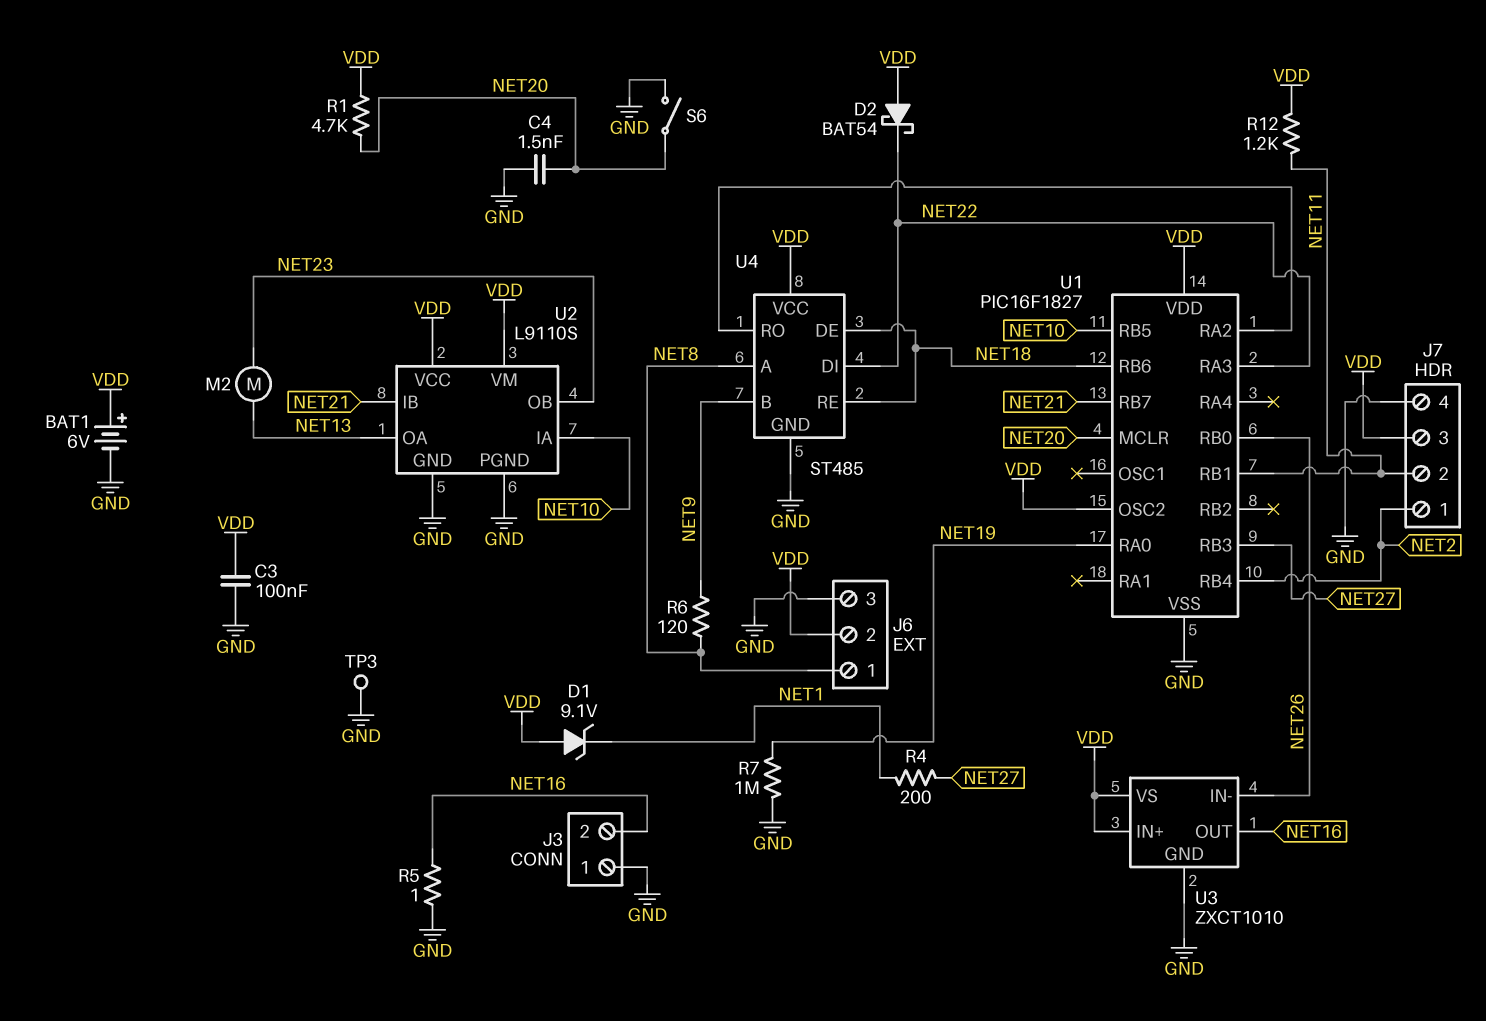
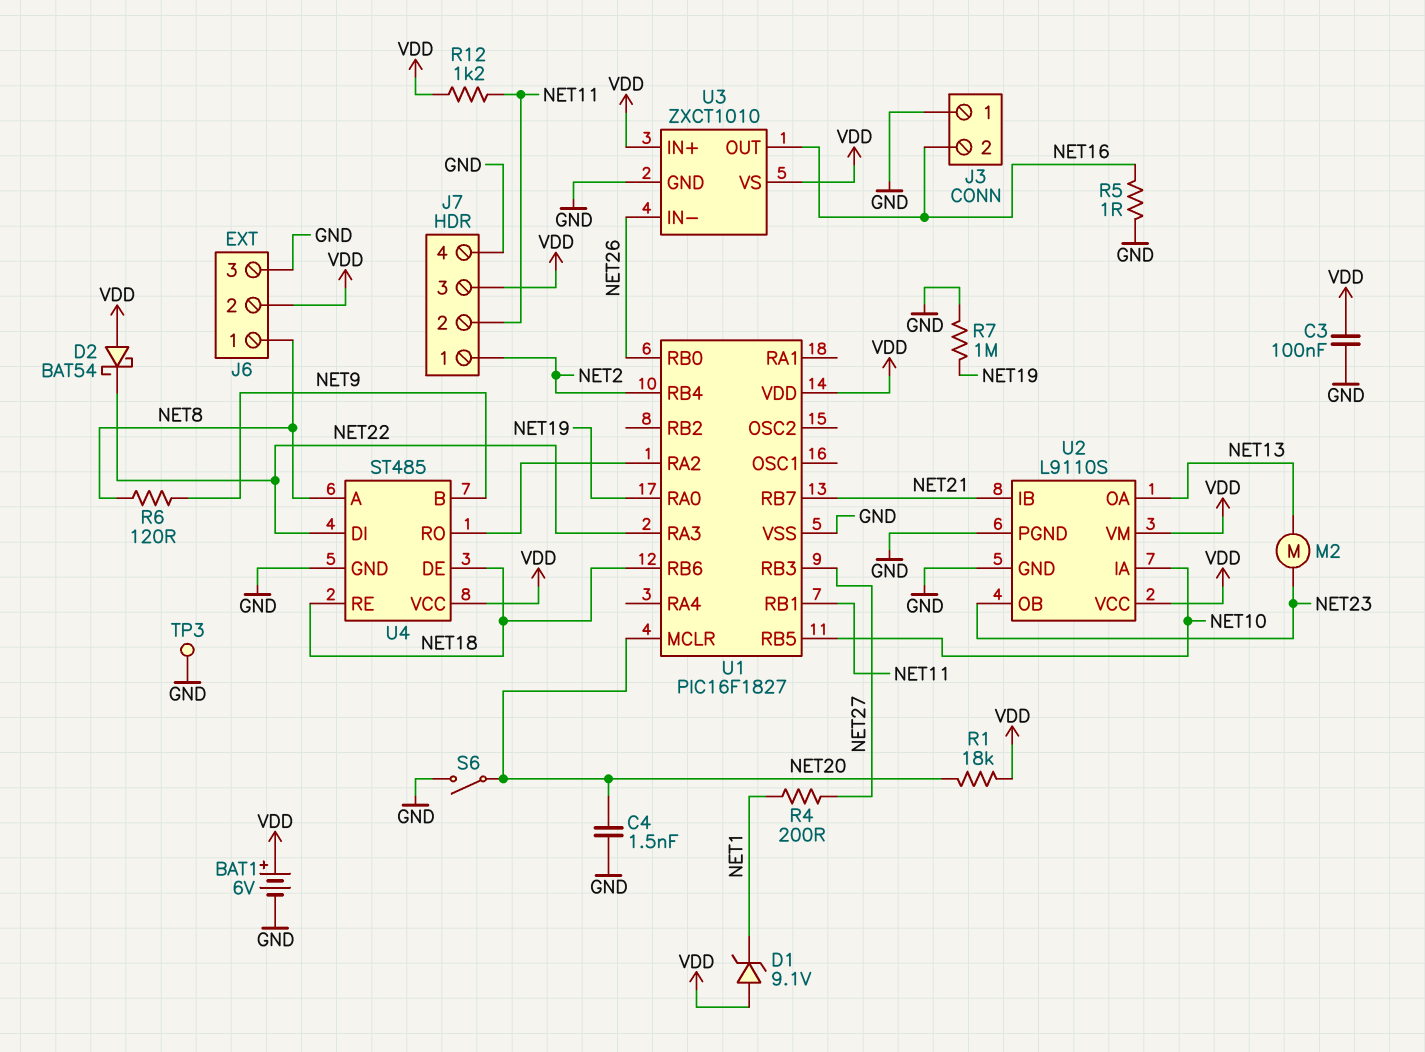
R1: 4.7k (NET20, VDD) -> 18k (NET20, VDD)
U1 pin OSC2: VDD -> none

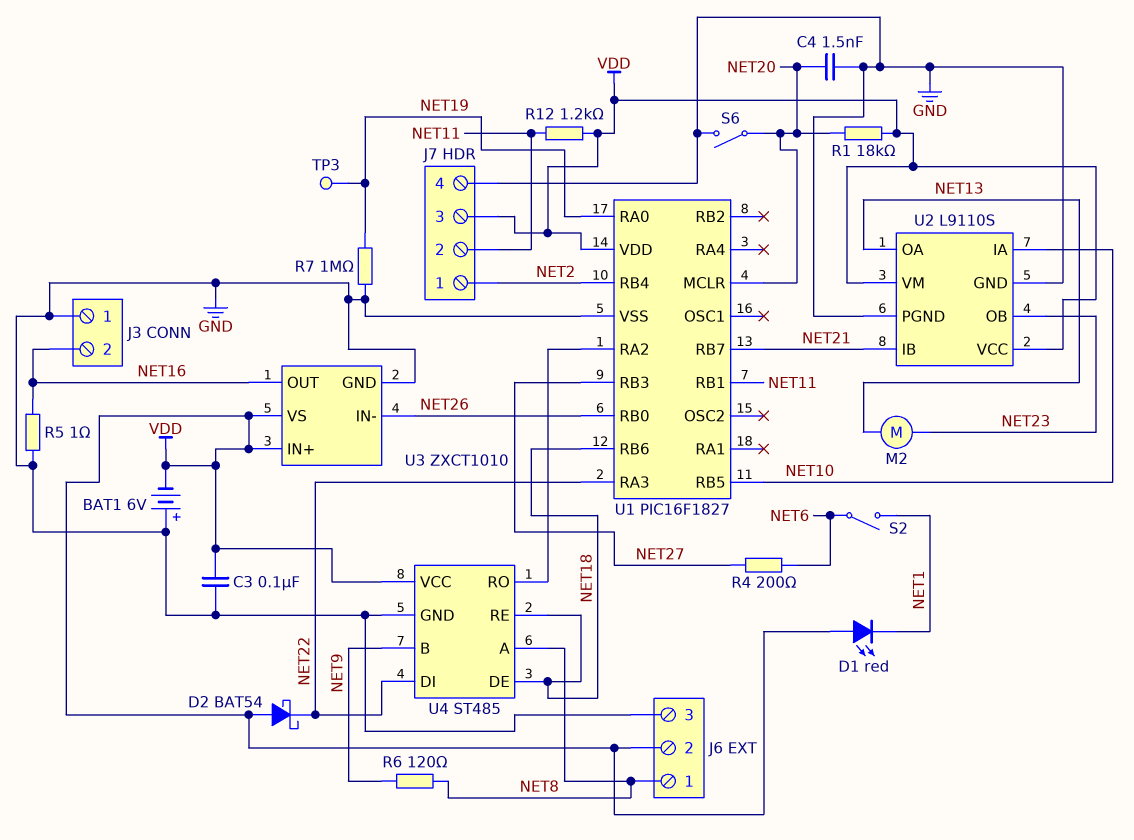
BAT1: 6V (plus VDD, minus GND) -> 6V (plus GND, minus VDD)
D1: zener 9.1V (A VDD, K NET1) -> LED red (A VDD, K NET1)
R4: 200 (NET1, NET27) -> 200 (NET6, NET27)
S2: none -> switch (NET1, NET6)
TP3: test point (GND) -> test point (NET19)

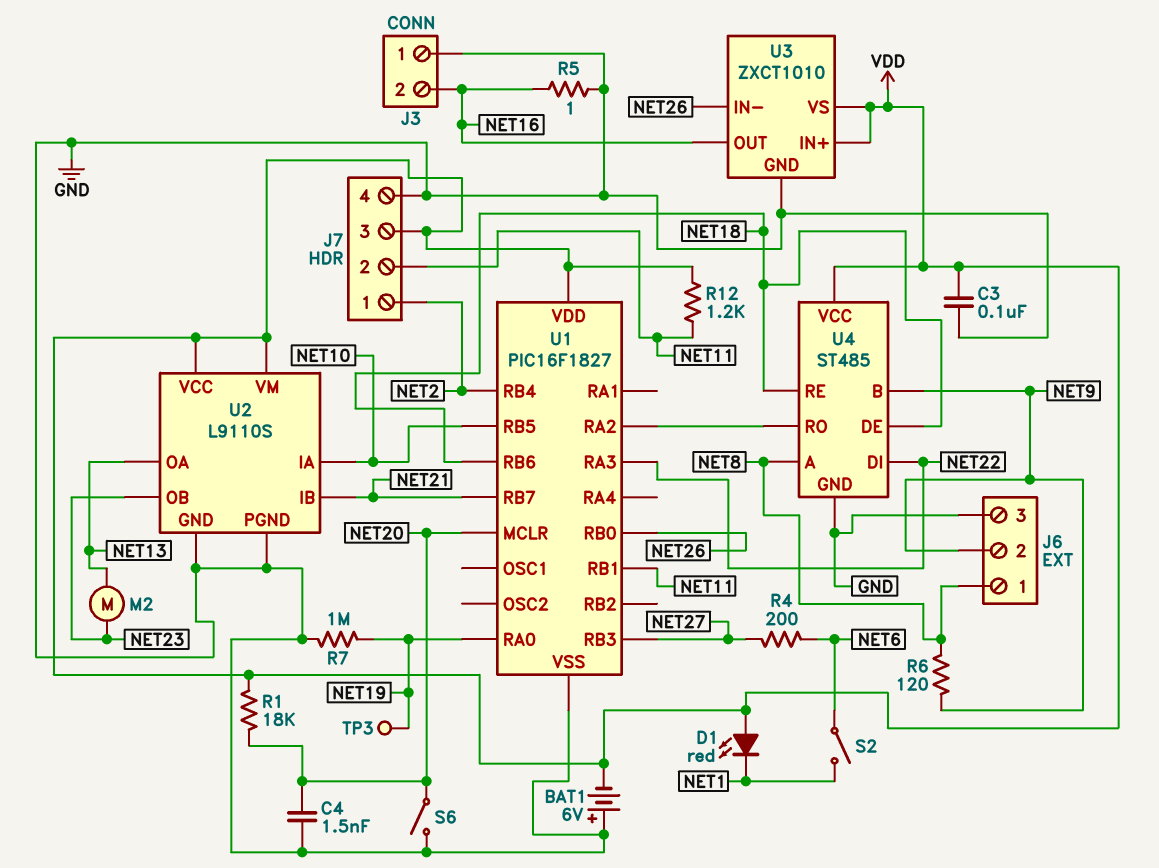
D2: schottky BAT54 (A VDD, K NET22) -> none
J6 pin 2: VDD -> NET9

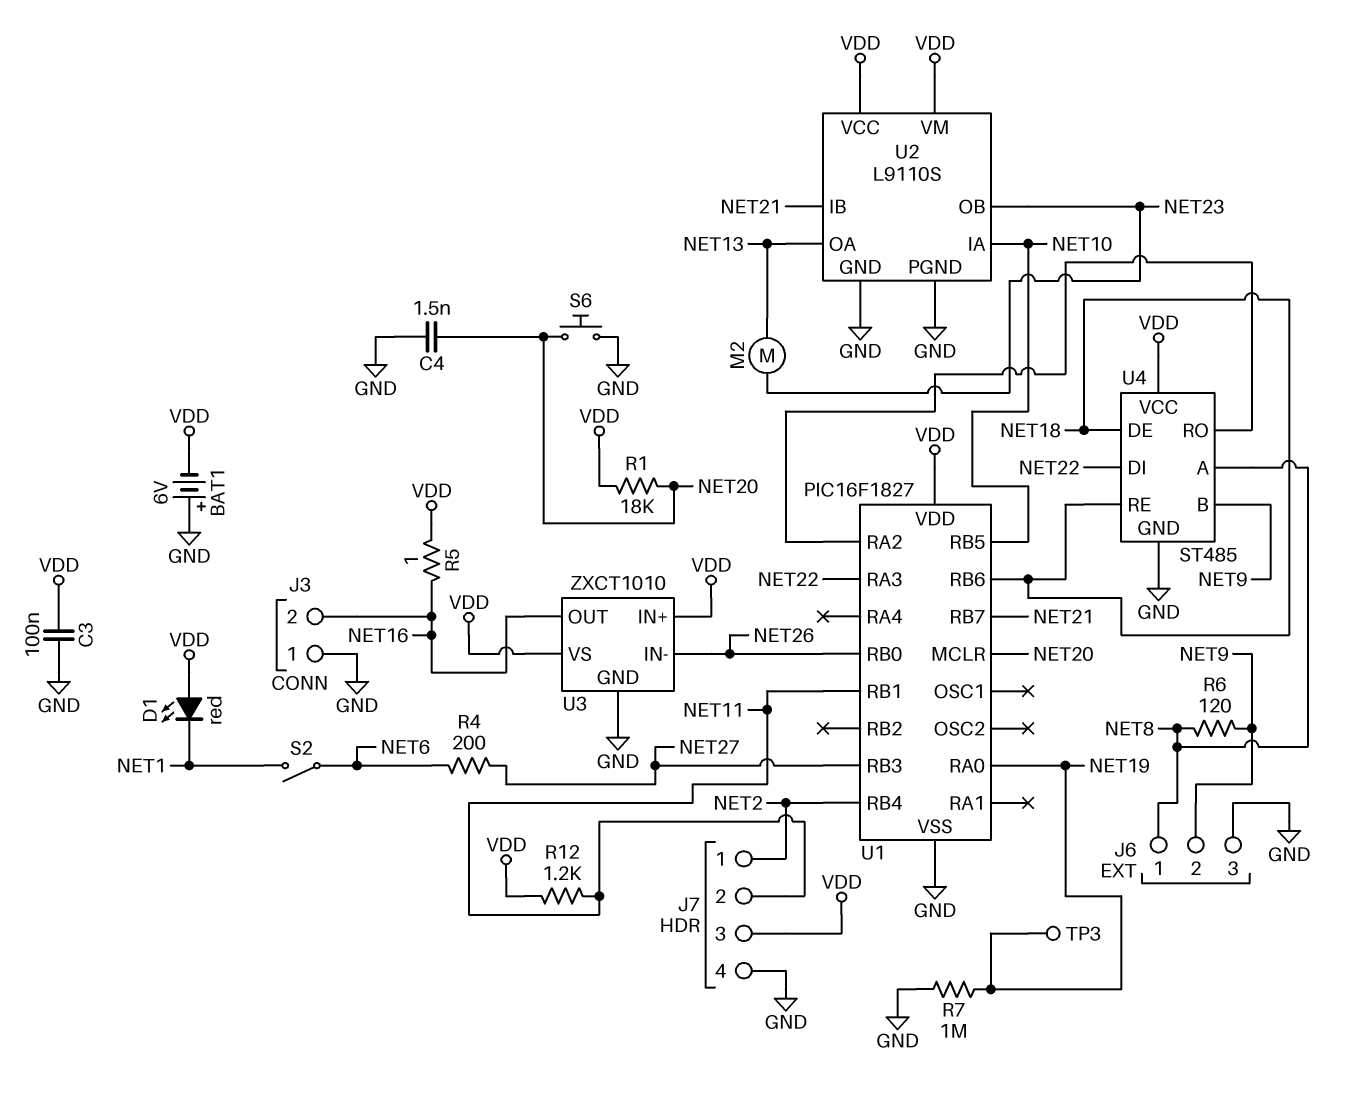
R5: 1 (GND, NET16) -> 1 (NET16, VDD)
S6: switch (GND, NET20) -> button (GND, NET20)

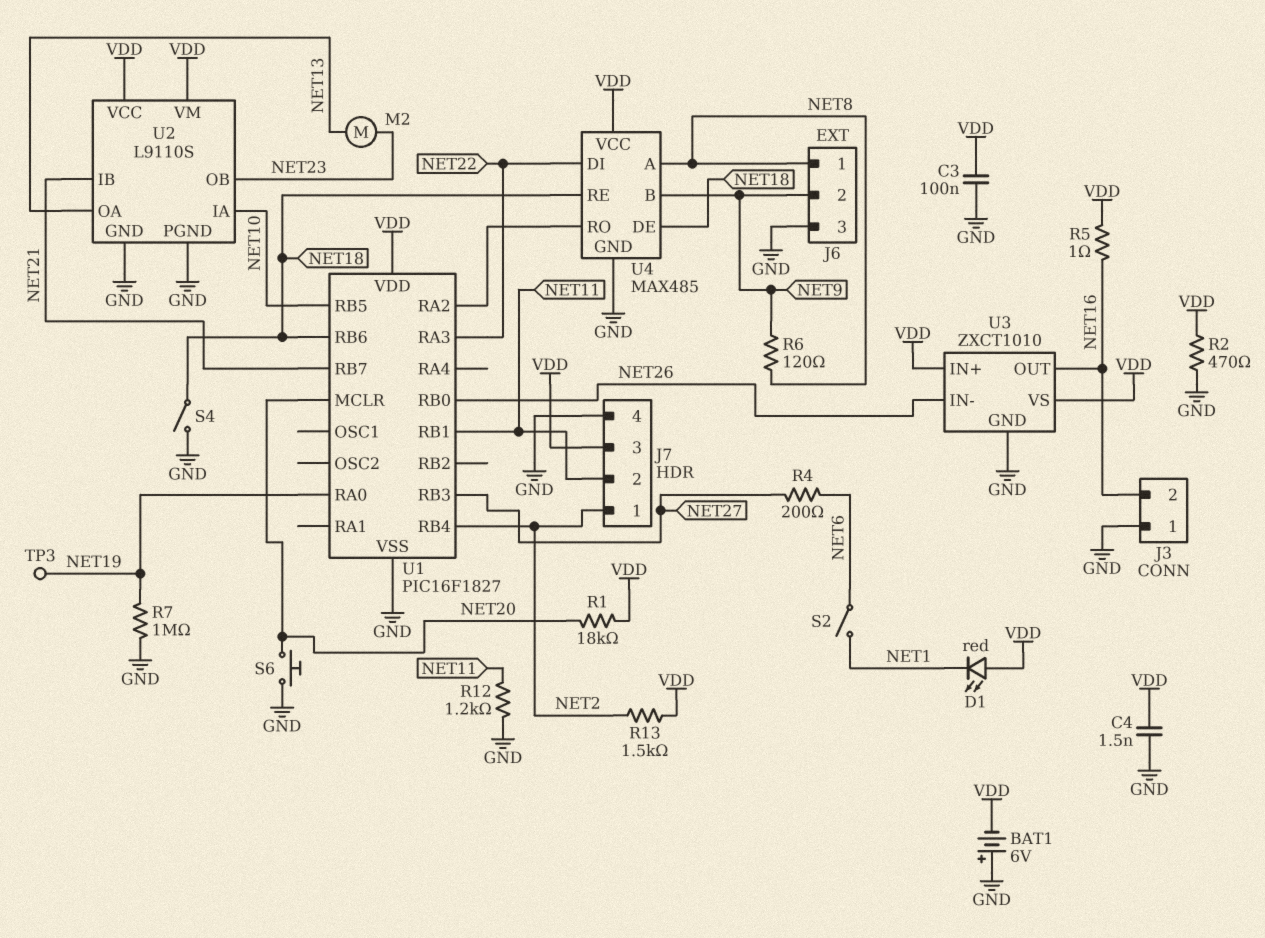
C4: 1.5nF (GND, NET20) -> 1.5nF (GND, VDD)
R2: none -> 470 (GND, VDD)
R12: 1.2k (NET11, VDD) -> 1.2k (GND, NET11)
R13: none -> 1.5k (NET2, VDD)
S4: none -> switch (GND, NET18)
U4: ST485 -> MAX485

